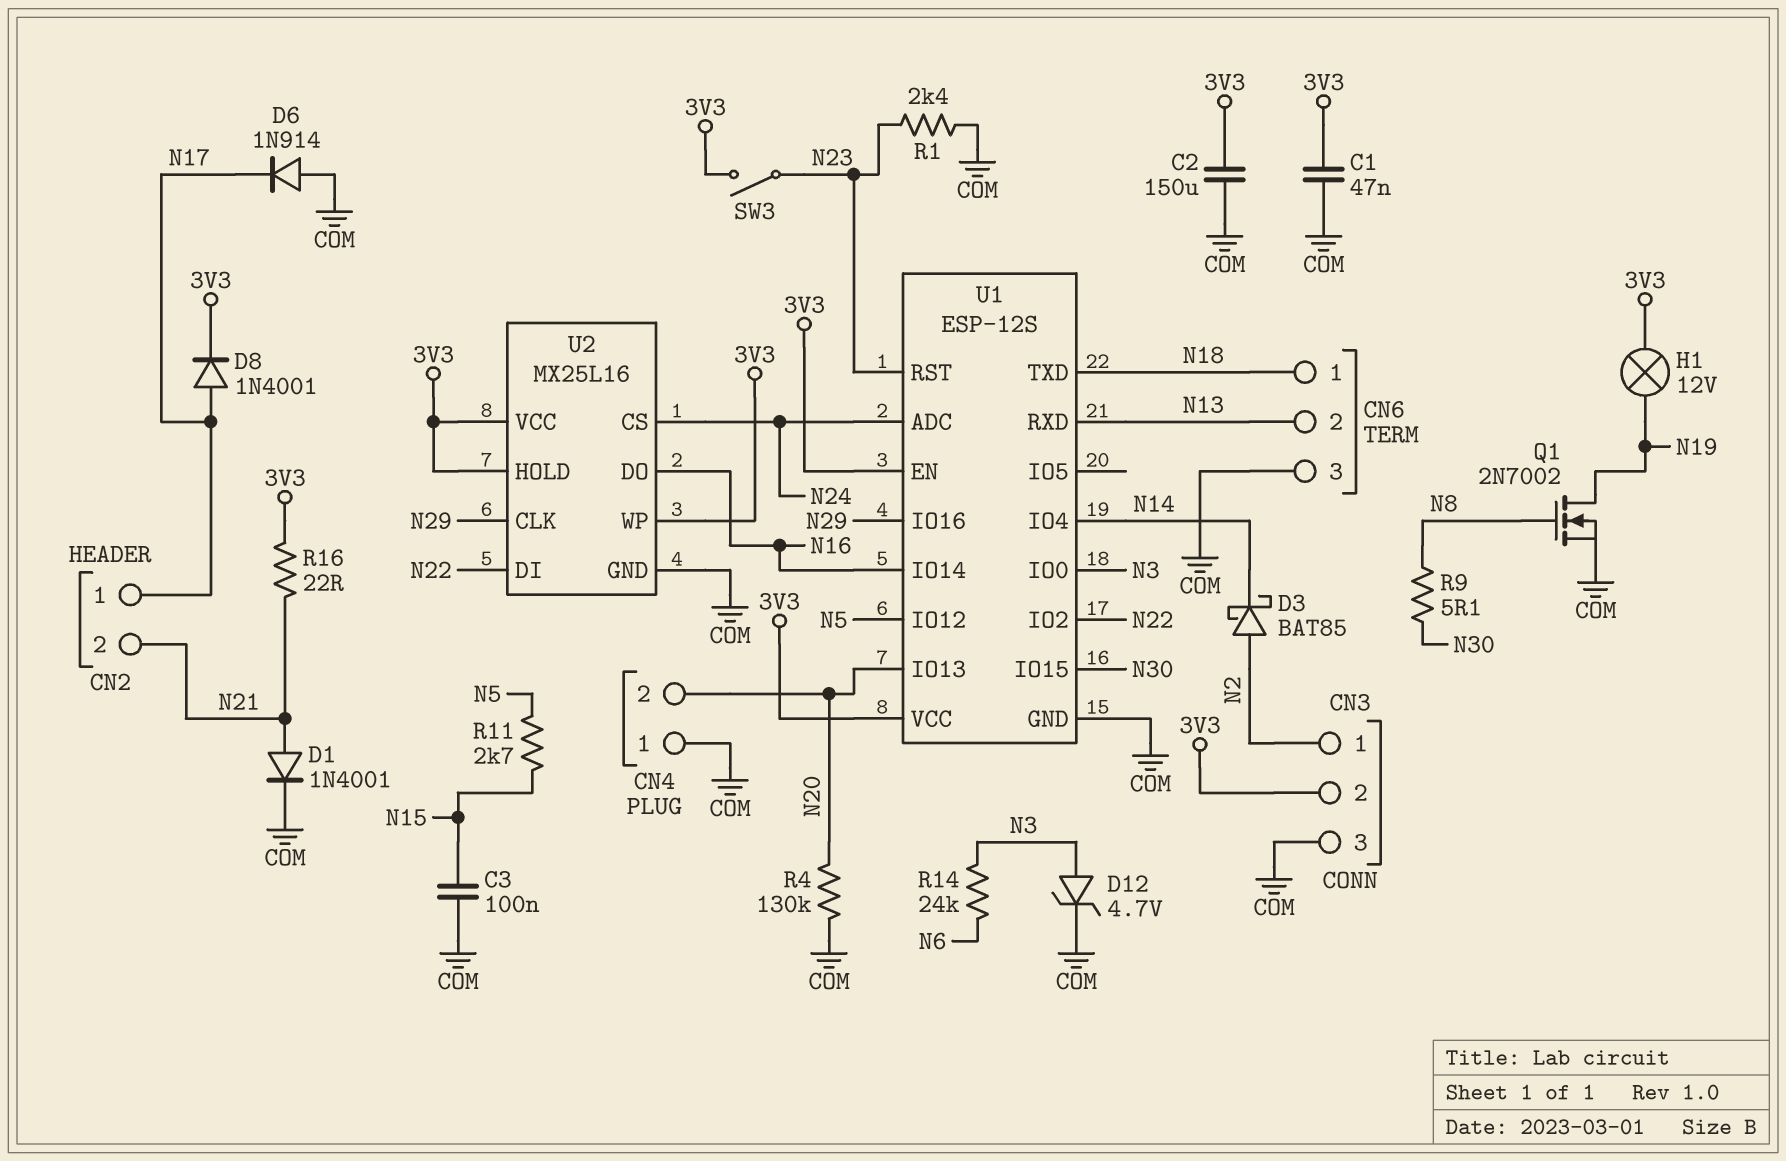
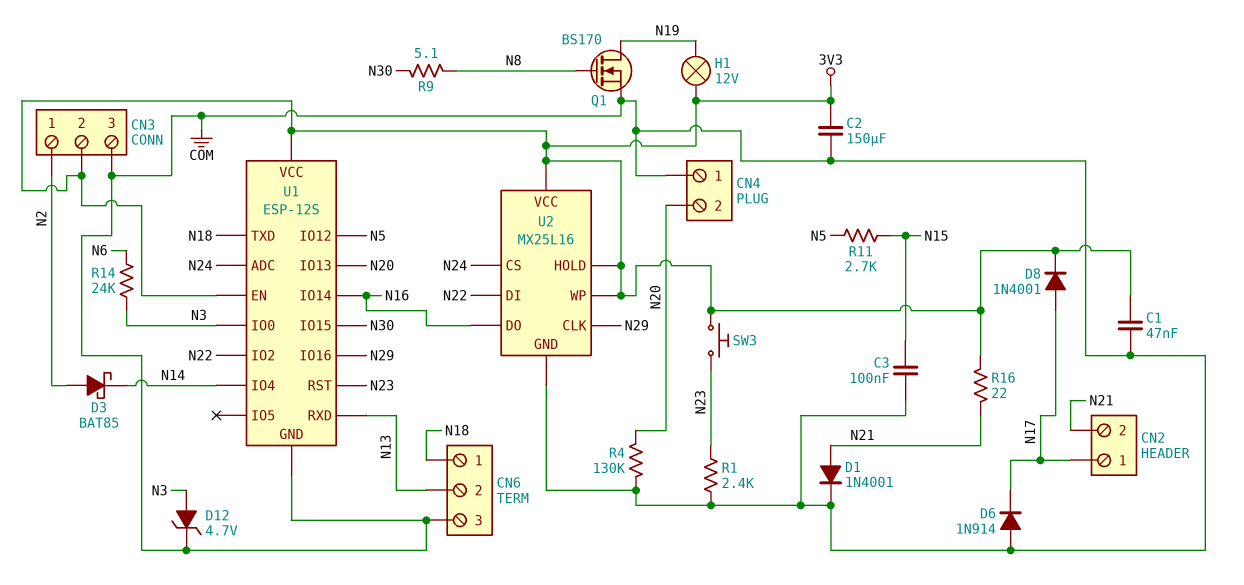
Q1: NMOS 2N7002 (G N8, D N19, S COM) -> NMOS BS170 (G N8, D N19, S COM)
SW3: switch (3V3, N23) -> button (3V3, N23)

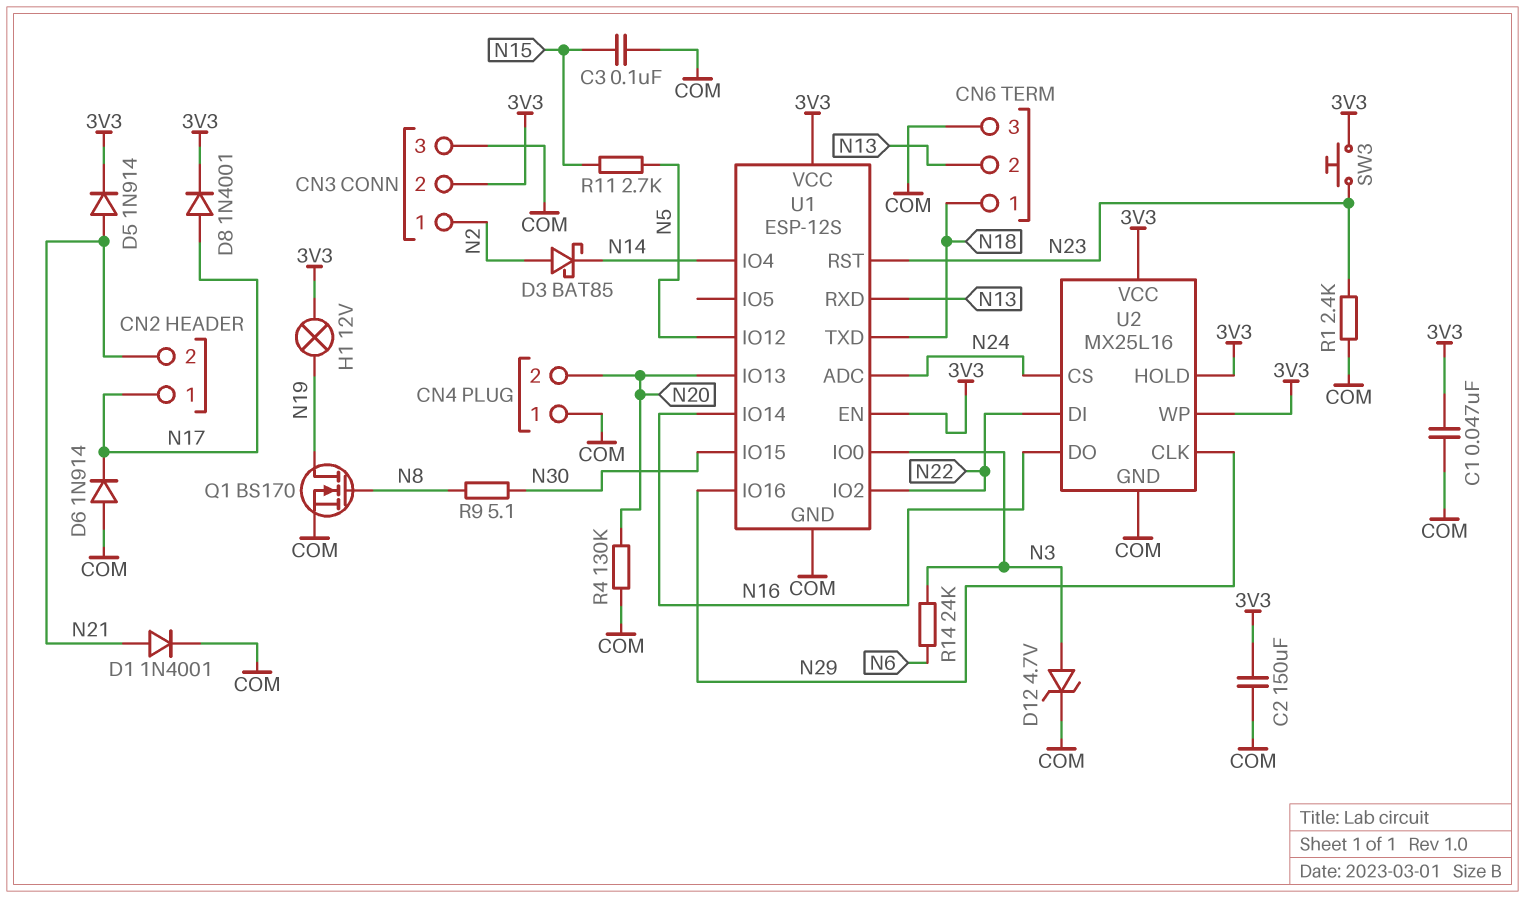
D5: none -> diode 1N914 (A N21, K 3V3)
R16: 22 (3V3, N21) -> none

